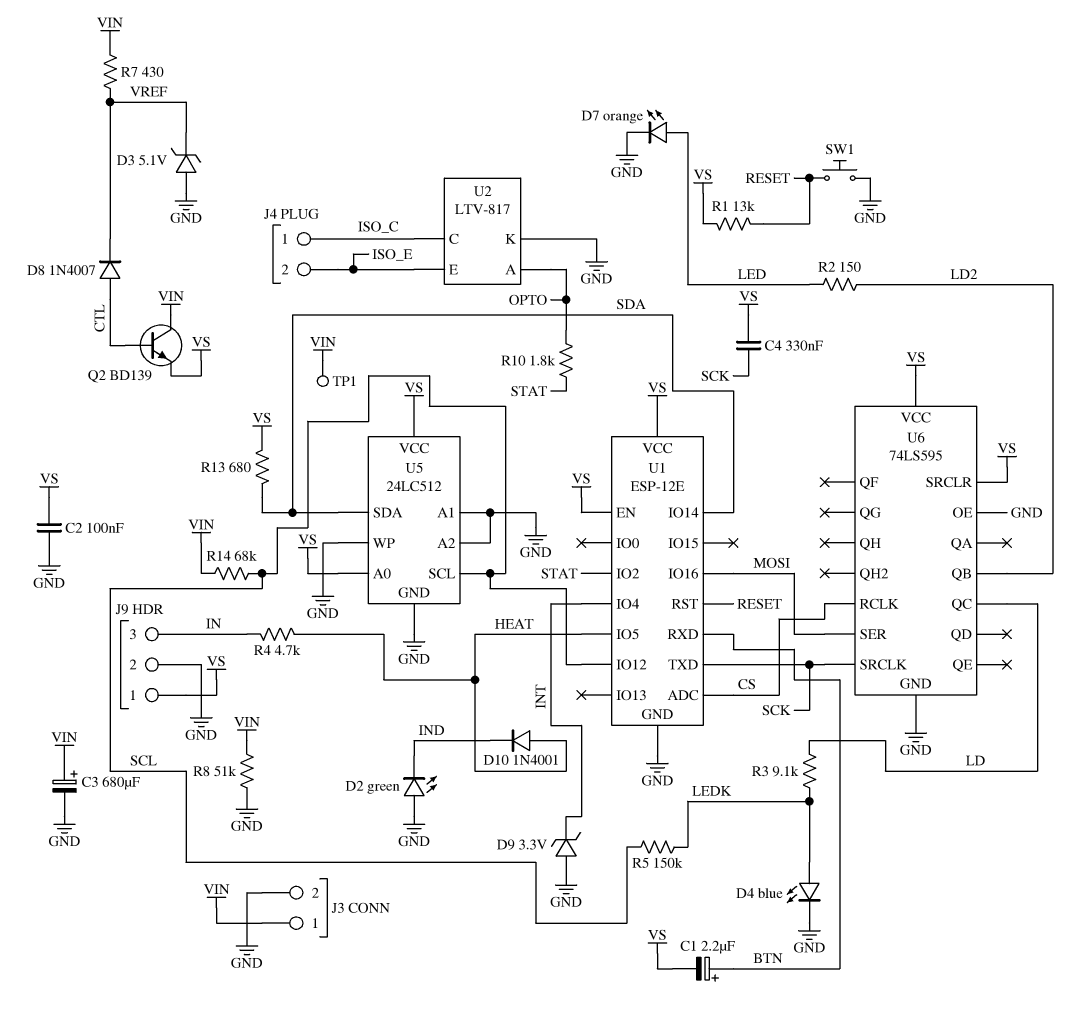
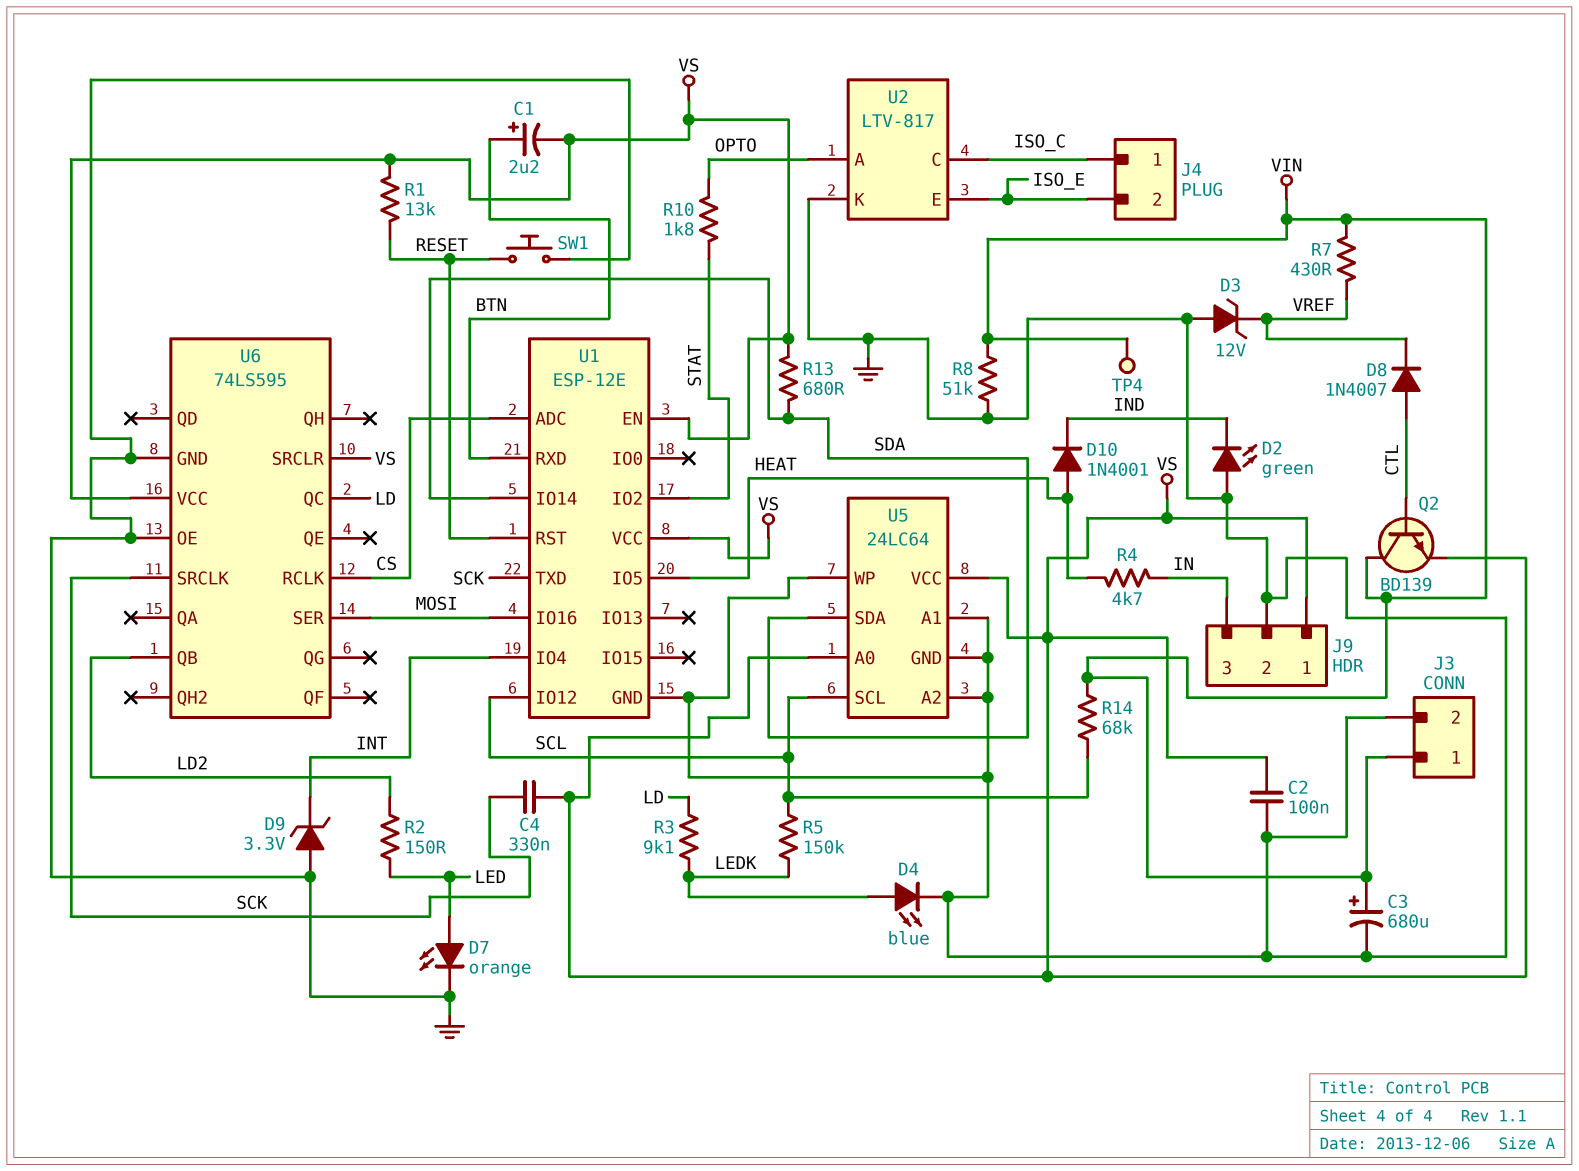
D3: zener 5.1V (A GND, K VREF) -> zener 12V (A GND, K VREF)
TP1: test point (VIN) -> none
TP4: none -> test point (VIN)
U5: 24LC512 -> 24LC64

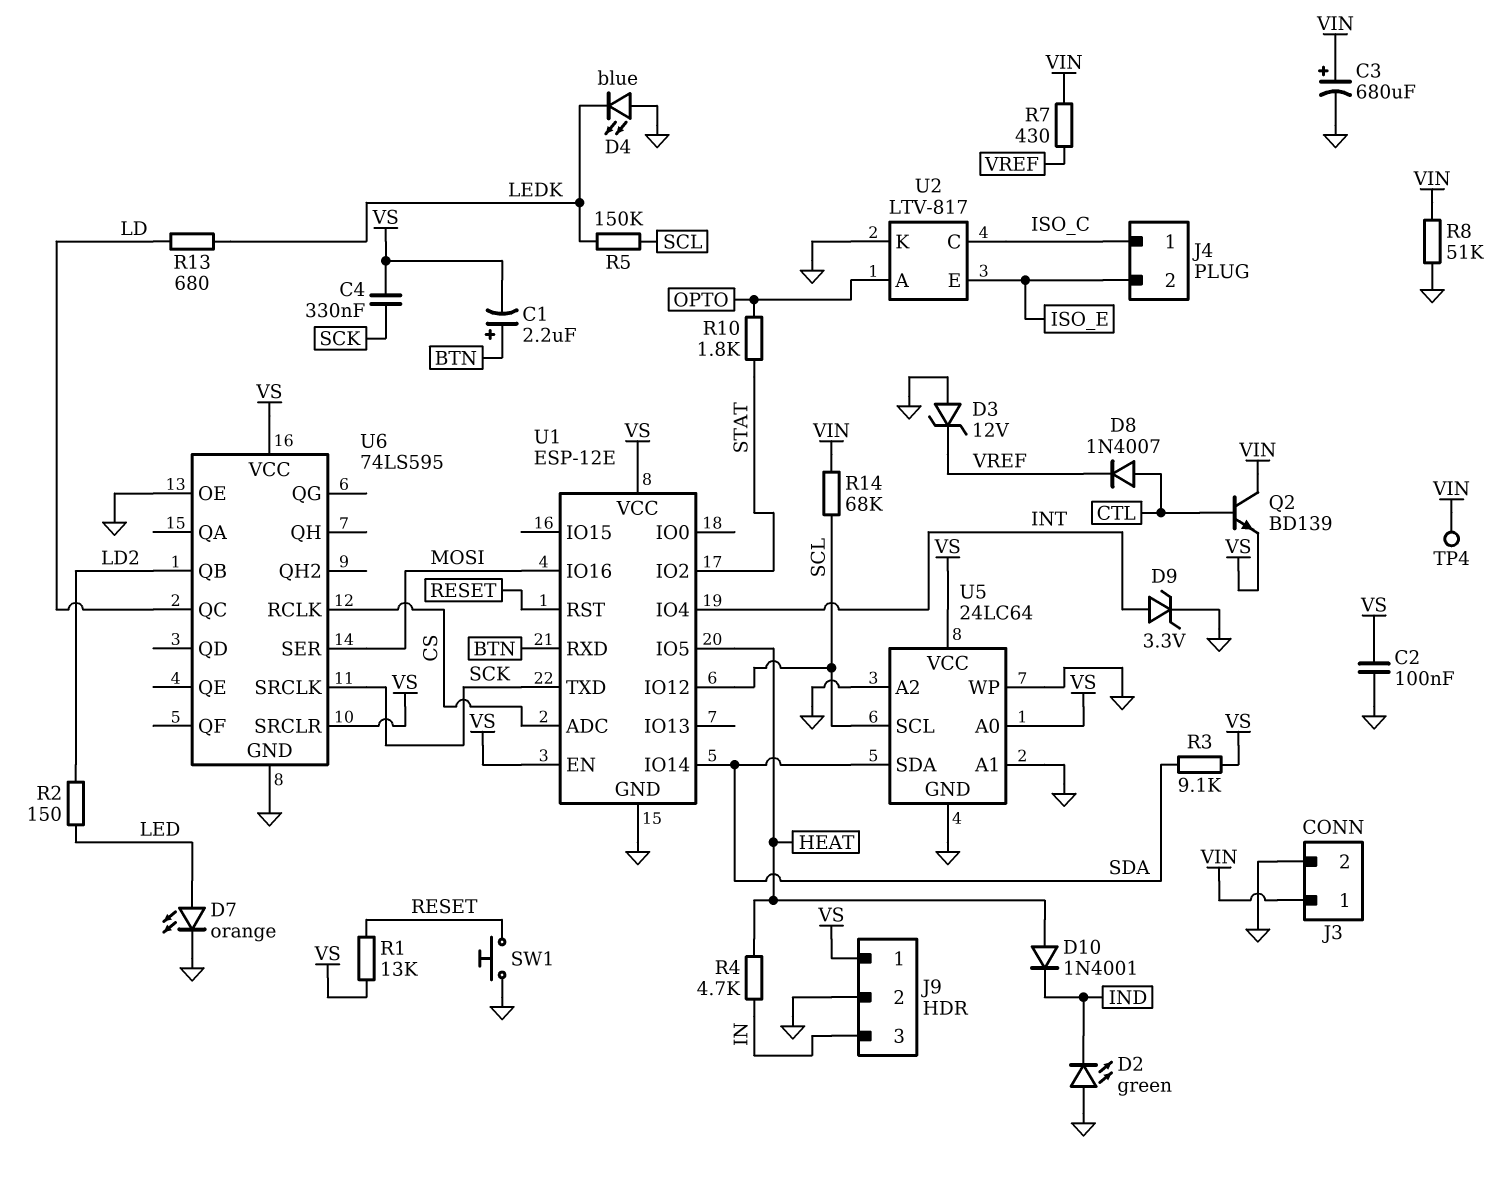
D4: LED blue (A LEDK, K GND) -> LED blue (A GND, K LEDK)
D9: zener 3.3V (A GND, K INT) -> zener 3.3V (A INT, K GND)
R3: 9.1k (LD, LEDK) -> 9.1k (SDA, VS)
R13: 680 (SDA, VS) -> 680 (LD, LEDK)

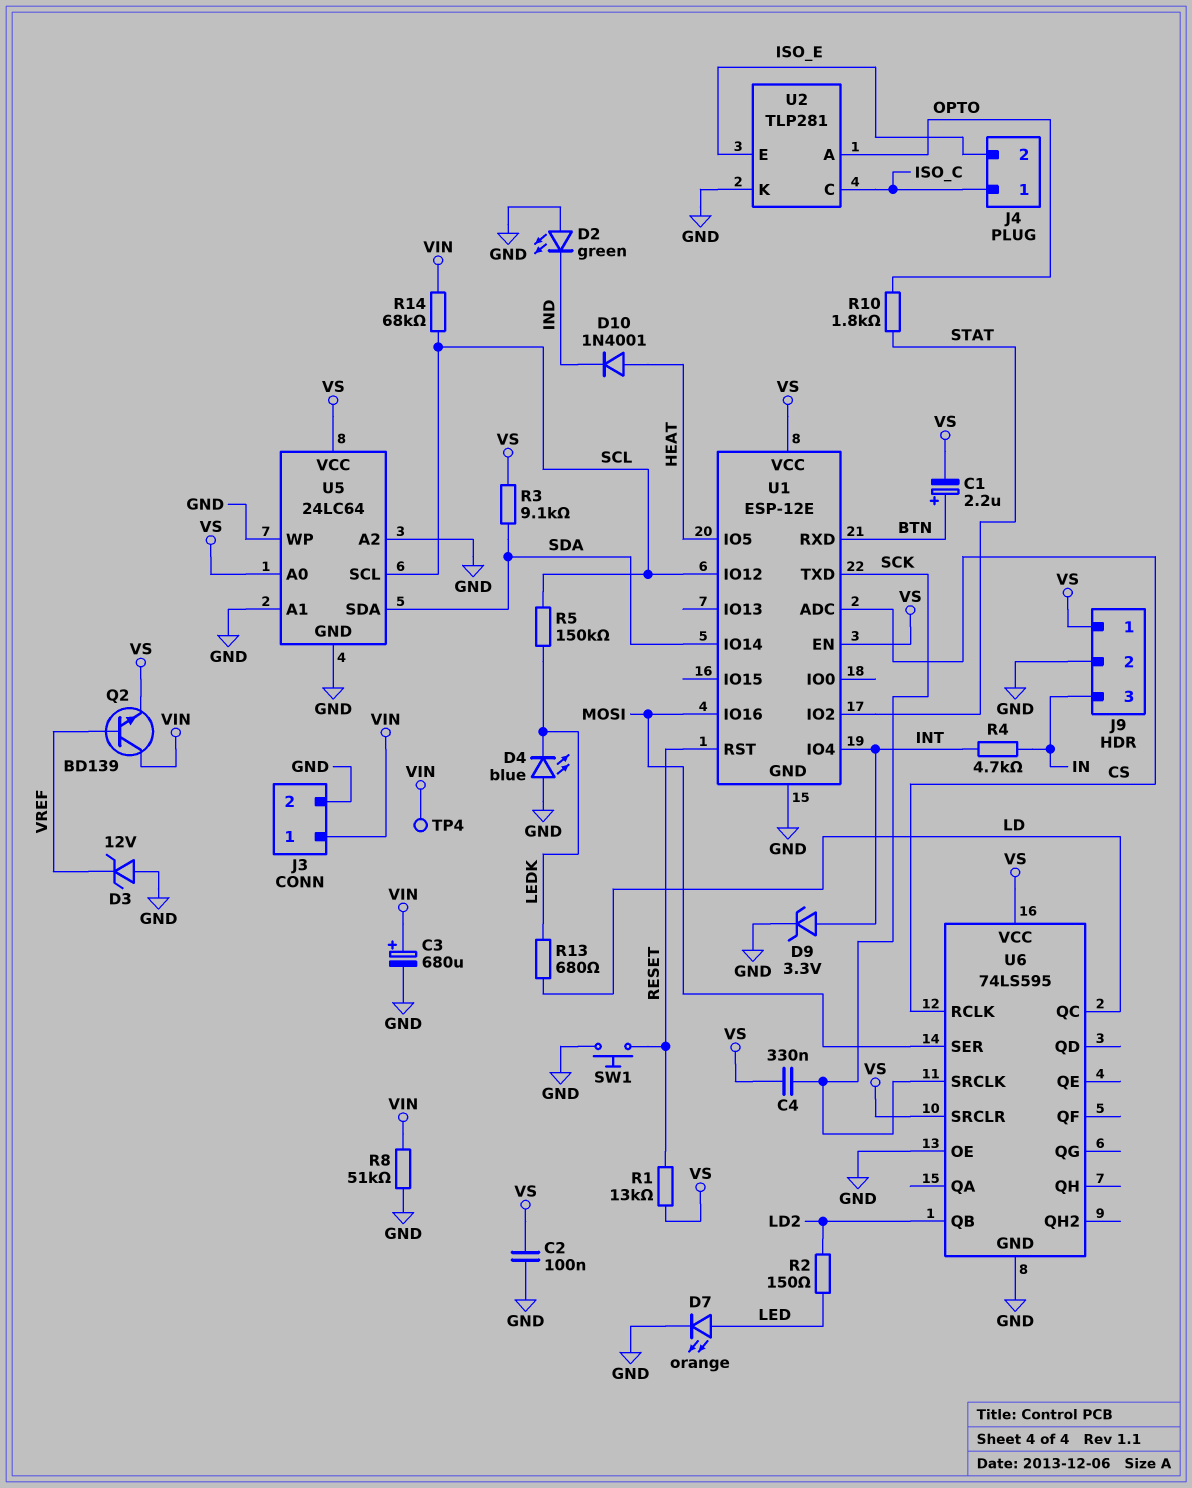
D8: diode 1N4007 (A CTL, K VREF) -> none
Q2: NPN BD139 (B CTL, C VIN, E VS) -> NPN BD139 (B VREF, C VIN, E VS)
R4: 4.7k (HEAT, IN) -> 4.7k (IN, INT)
R7: 430 (VIN, VREF) -> none
U2: LTV-817 -> TLP281

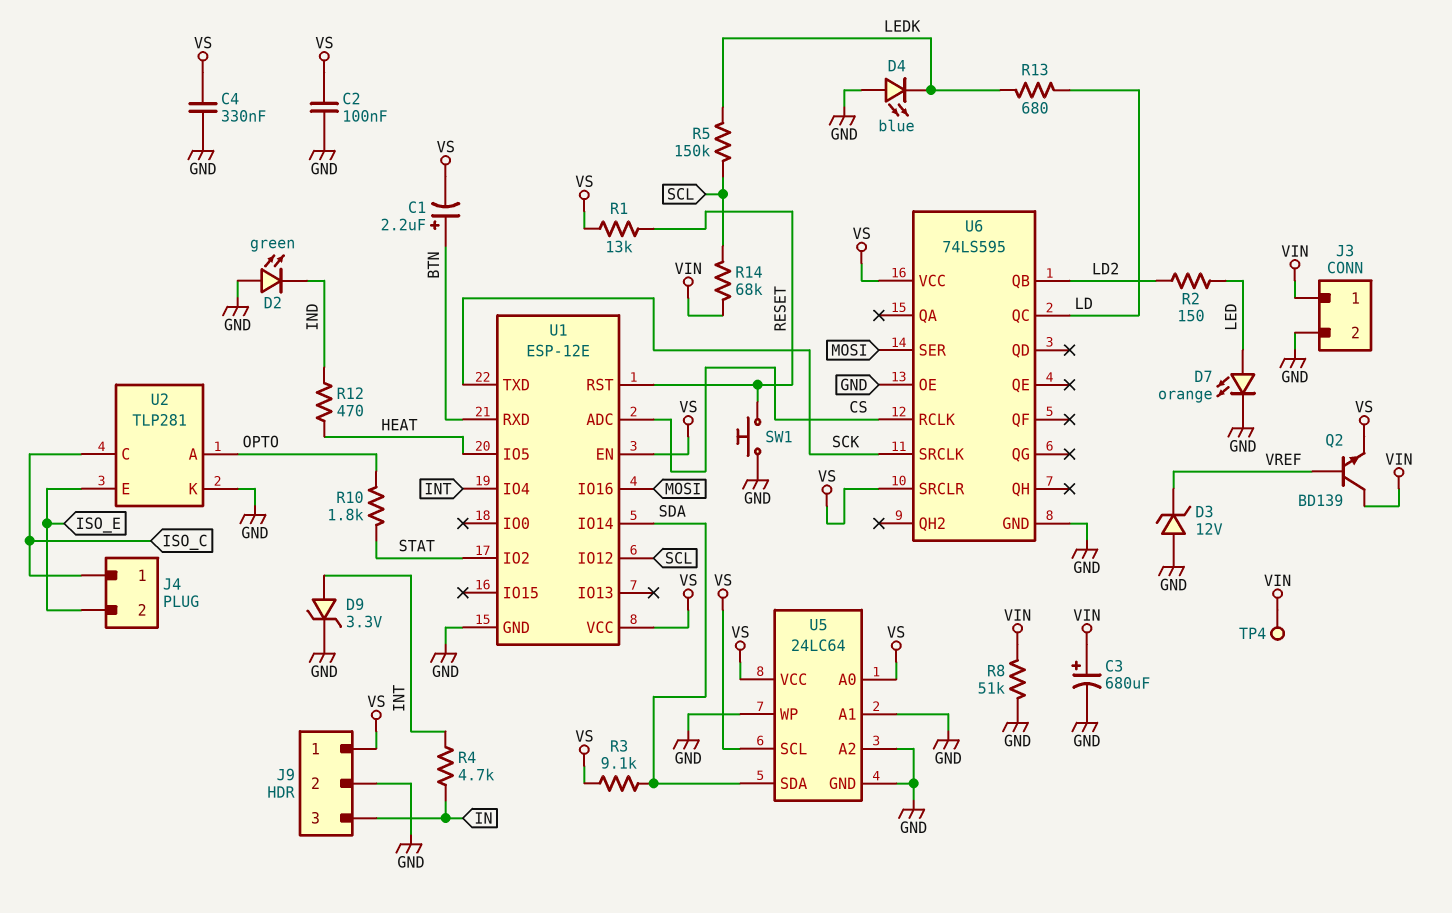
C4: 330nF (SCK, VS) -> 330nF (GND, VS)
D10: diode 1N4001 (A HEAT, K IND) -> none
R12: none -> 470 (HEAT, IND)
U5 pin SCL: SCL -> VS

